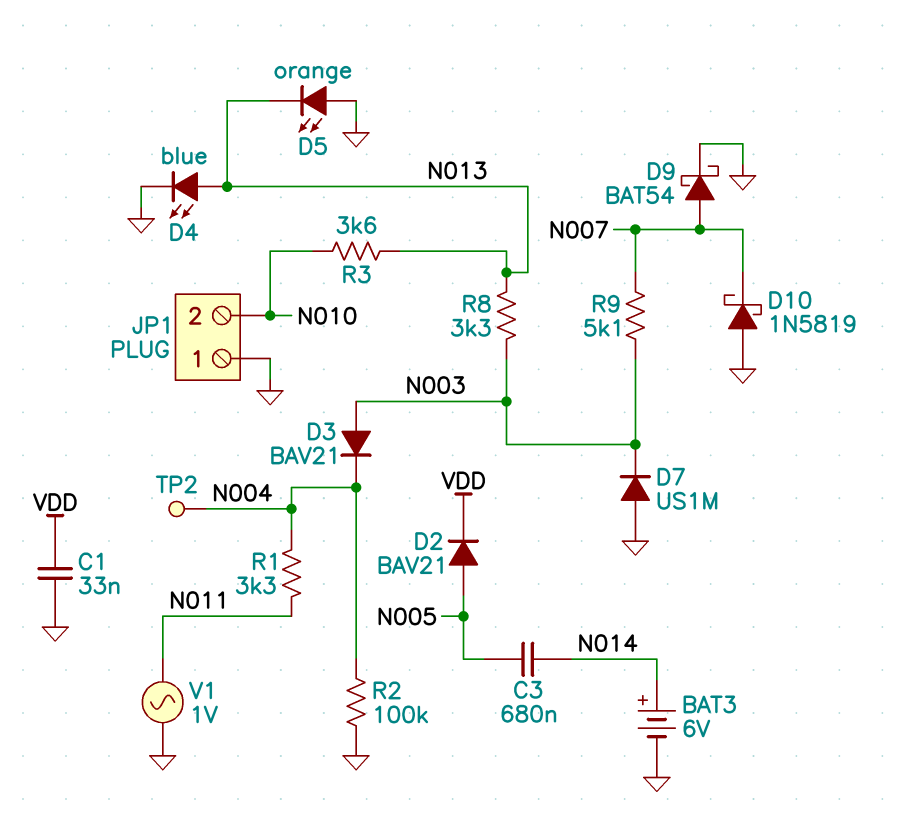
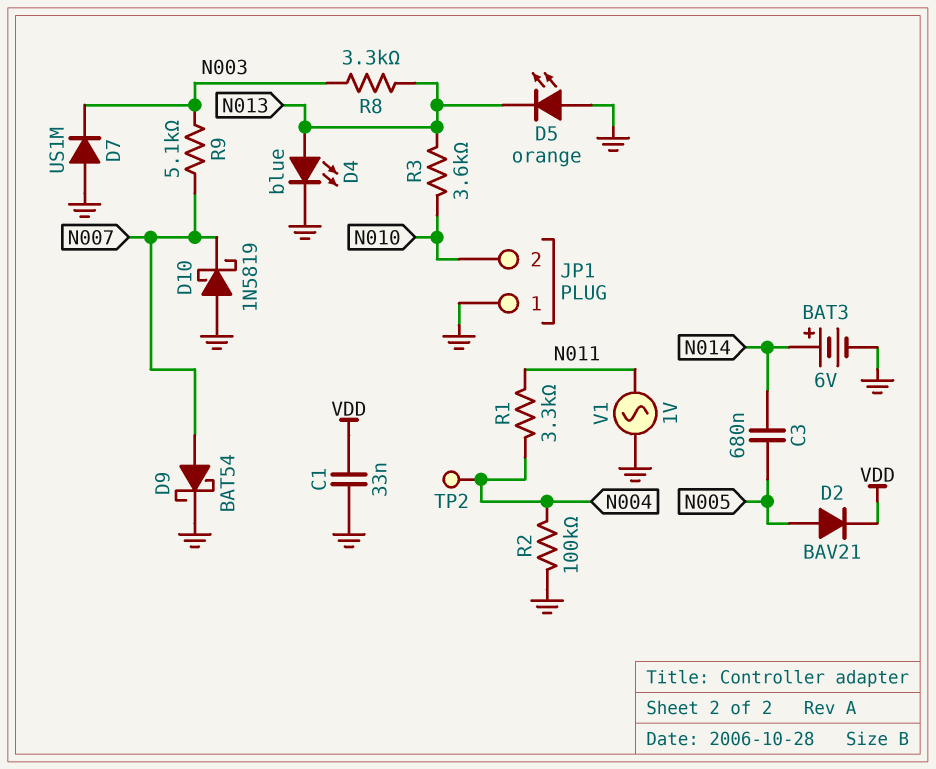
D3: diode BAV21 (A N003, K N004) -> none

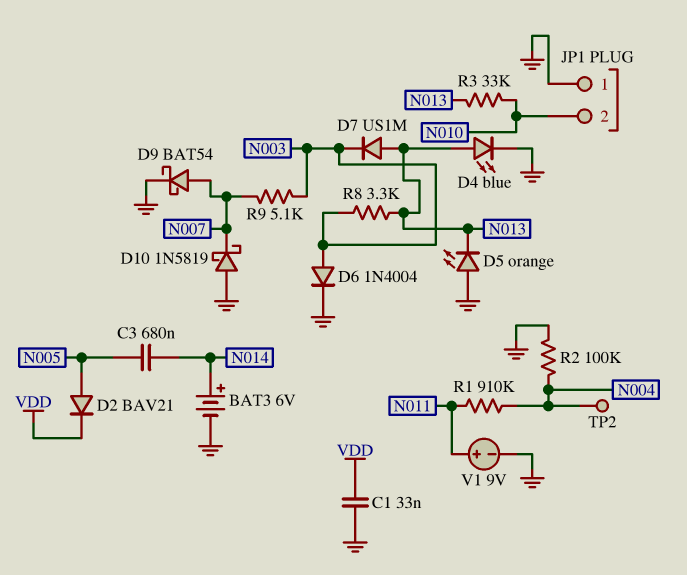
D6: none -> diode 1N4004 (A N003, K GND)
D7: diode US1M (A GND, K N003) -> diode US1M (A N013, K N003)
R1: 3.3k (N004, N011) -> 910k (N004, N011)
R3: 3.6k (N010, N013) -> 33k (N010, N013)
V1: AC 1V (GND, N011) -> 9V (plus N011, minus GND)

